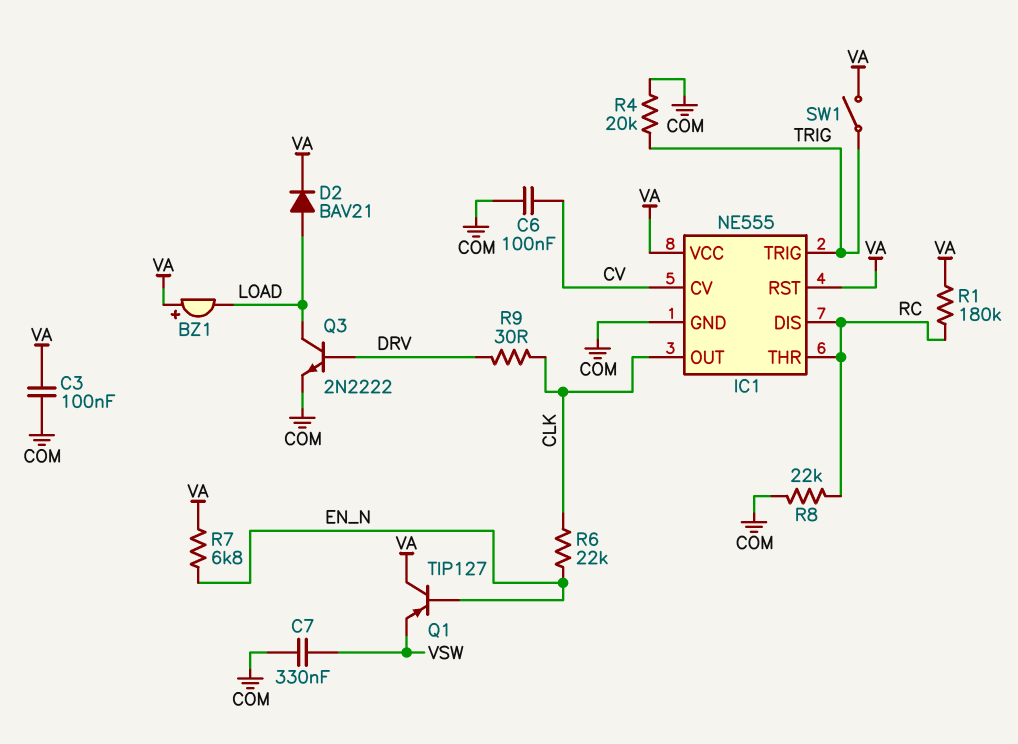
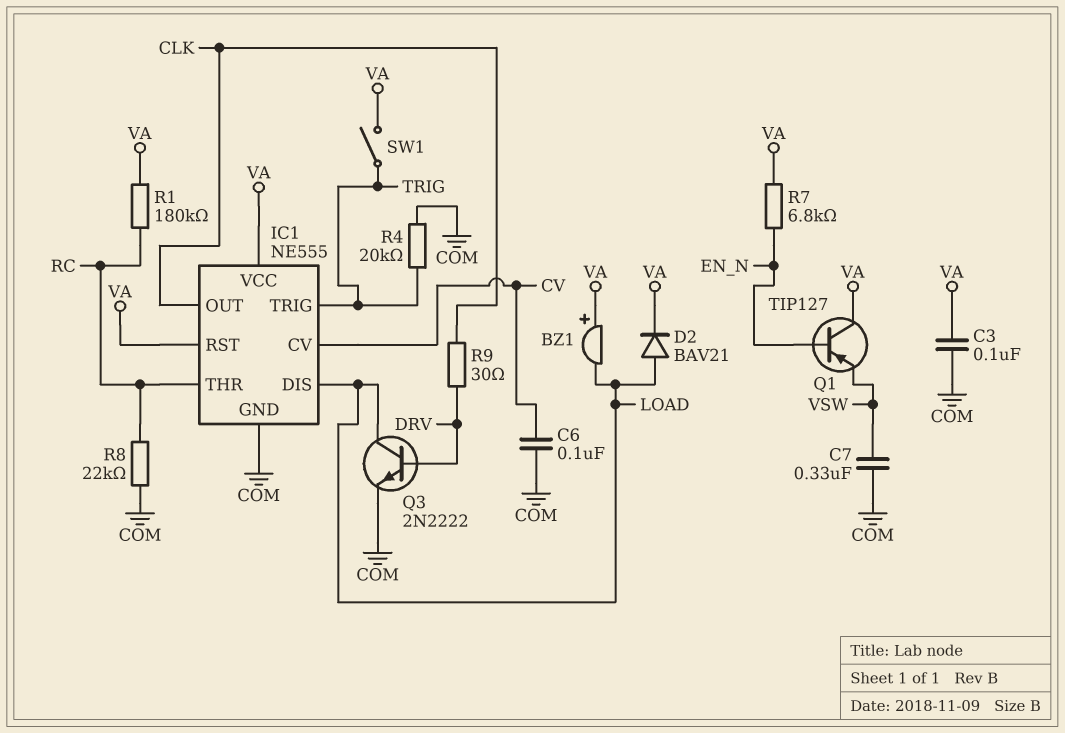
IC1 pin DIS: RC -> LOAD
R6: 22k (CLK, EN_N) -> none

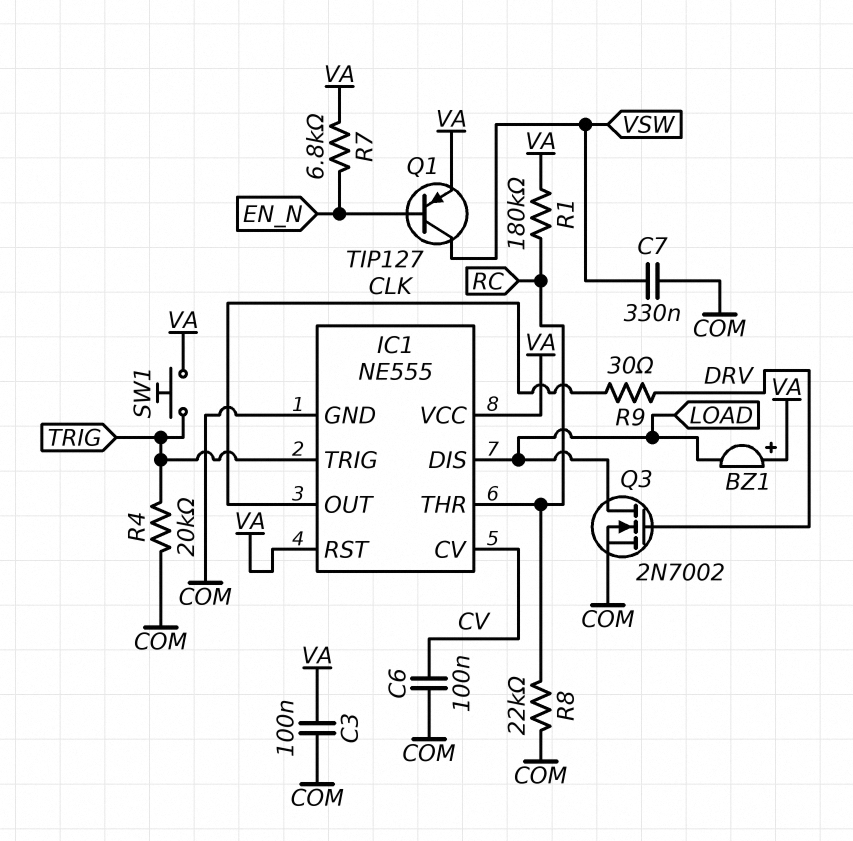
D2: diode BAV21 (A LOAD, K VA) -> none
Q1: PNP TIP127 (B EN_N, C VA, E VSW) -> PNP TIP127 (B EN_N, C VSW, E VA)
Q3: NPN 2N2222 (B DRV, C LOAD, E COM) -> NMOS 2N7002 (G DRV, D LOAD, S COM)
SW1: switch (TRIG, VA) -> button (TRIG, VA)

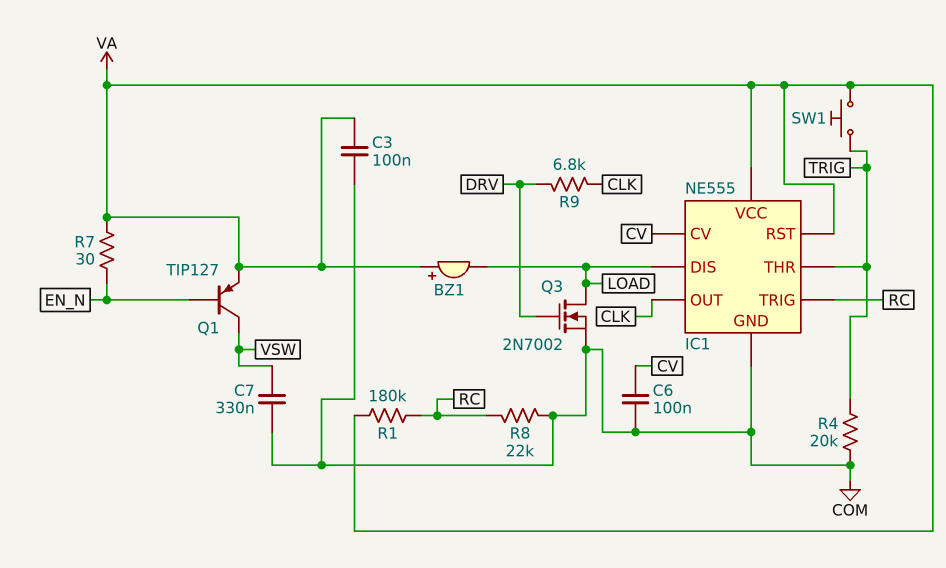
IC1 pin THR: RC -> TRIG
IC1 pin TRIG: TRIG -> RC
R7: 6.8k (EN_N, VA) -> 30 (EN_N, VA)
R9: 30 (CLK, DRV) -> 6.8k (CLK, DRV)

